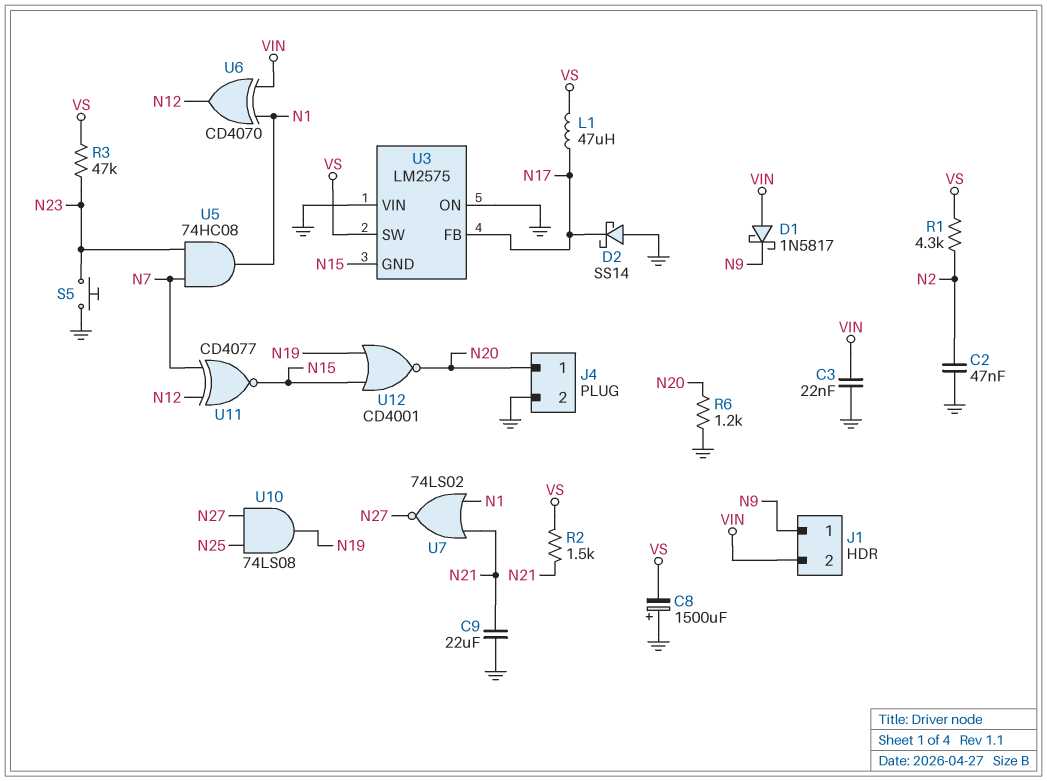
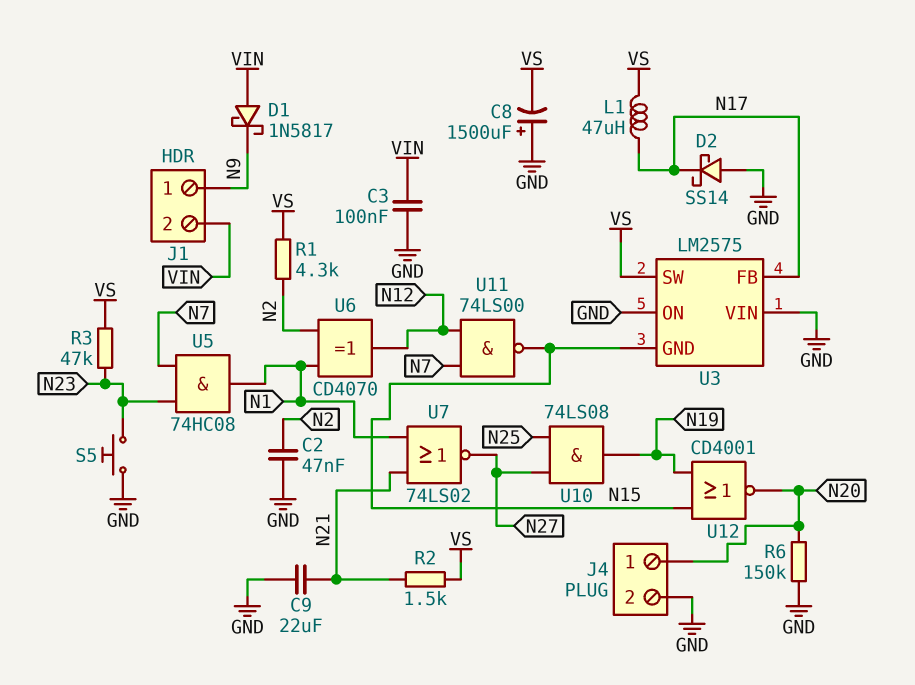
C3: 22nF (GND, VIN) -> 100nF (GND, VIN)
R6: 1.2k (GND, N20) -> 150k (GND, N20)
U6: XOR CD4070 (in N1, in VIN, out N12) -> XOR CD4070 (in N1, in N2, out N12)
U11: XNOR CD4077 (in N7, in N12, out N15) -> NAND 74LS00 (in N7, in N12, out N15)

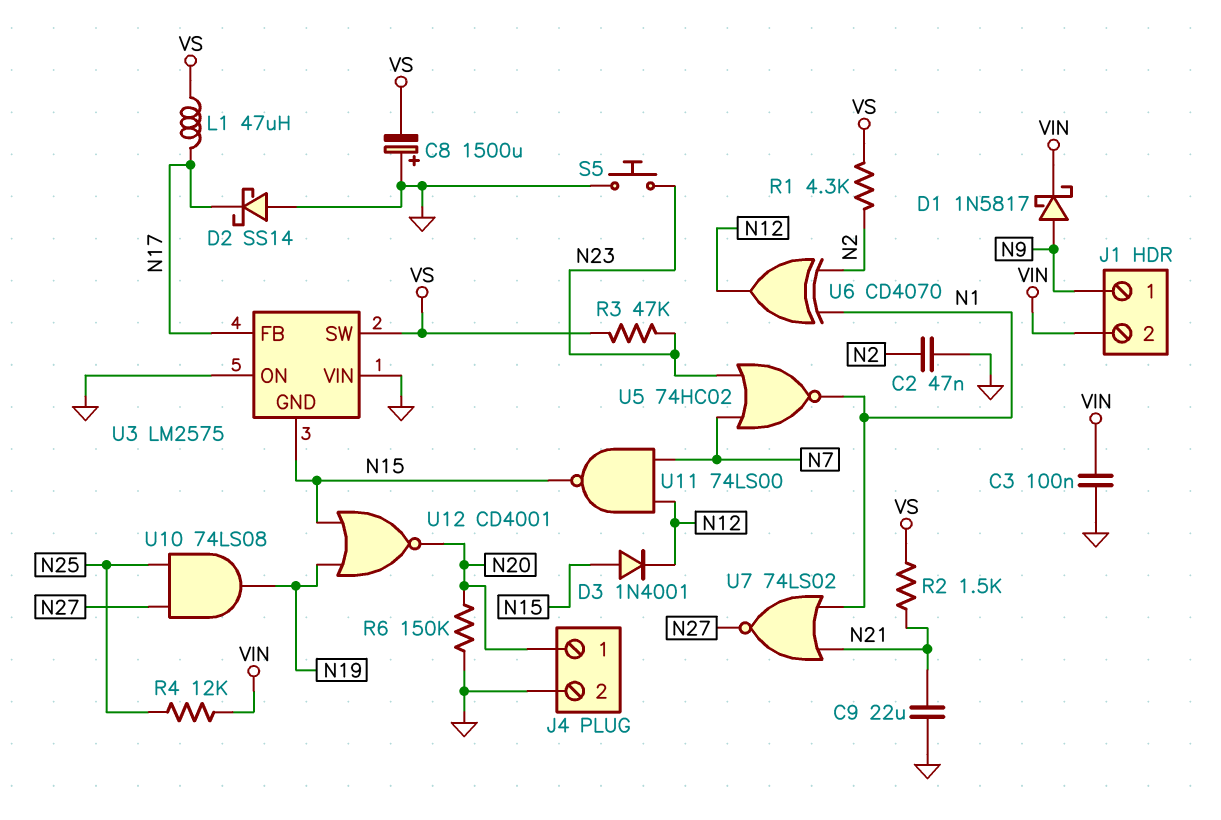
D1: schottky 1N5817 (A VIN, K N9) -> schottky 1N5817 (A N9, K VIN)
D3: none -> diode 1N4001 (A N15, K N12)
R4: none -> 12k (N25, VIN)
U5: AND 74HC08 (in N7, in N23, out N1) -> NOR 74HC02 (in N7, in N23, out N1)

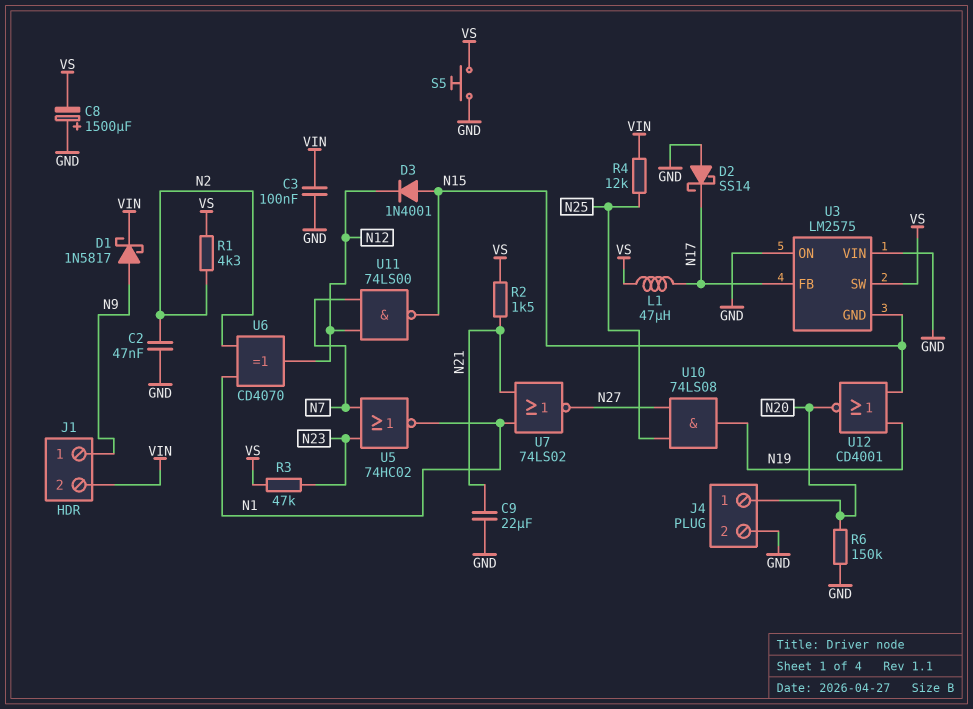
S5: button (GND, N23) -> button (GND, VS)

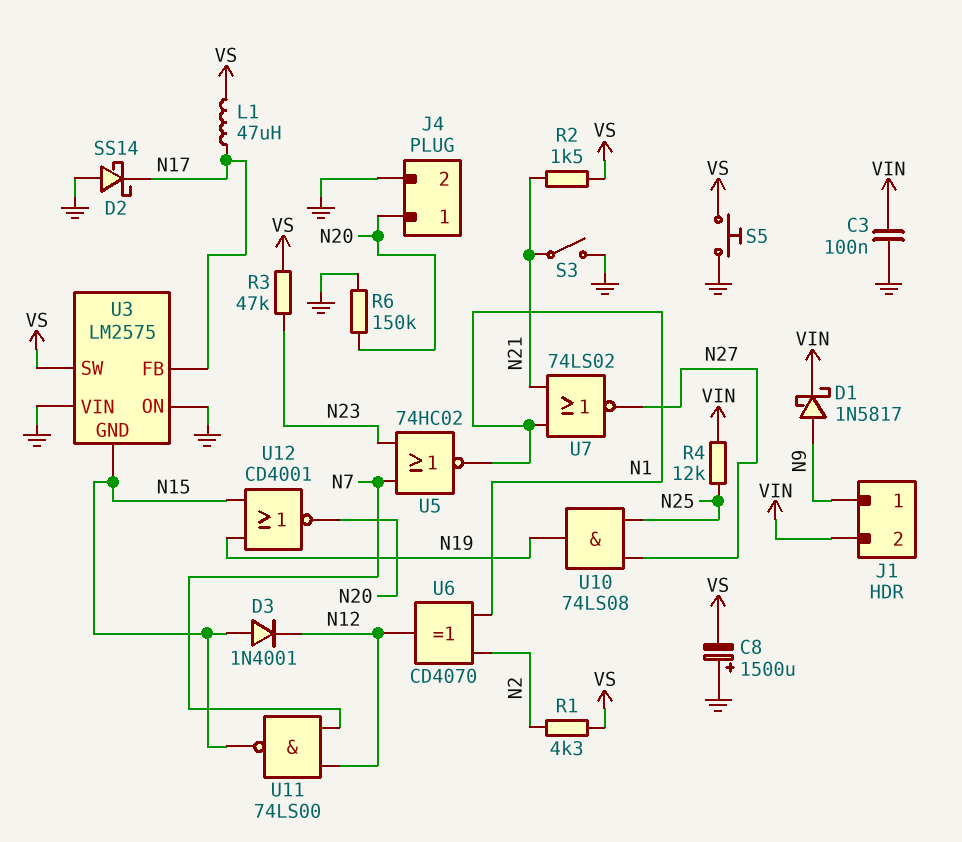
C2: 47nF (GND, N2) -> none
C9: 22uF (GND, N21) -> none
S3: none -> switch (GND, N21)

